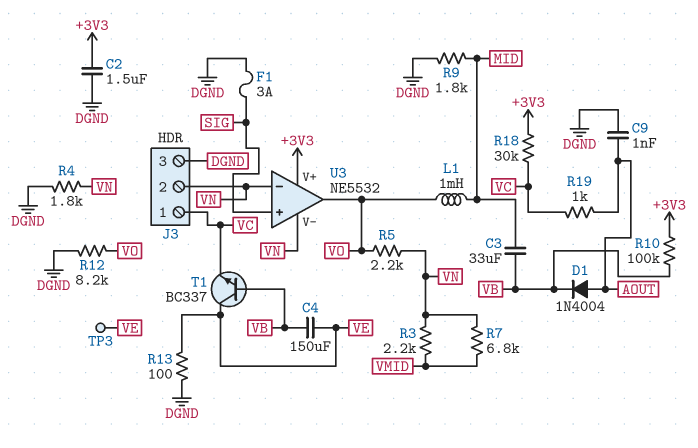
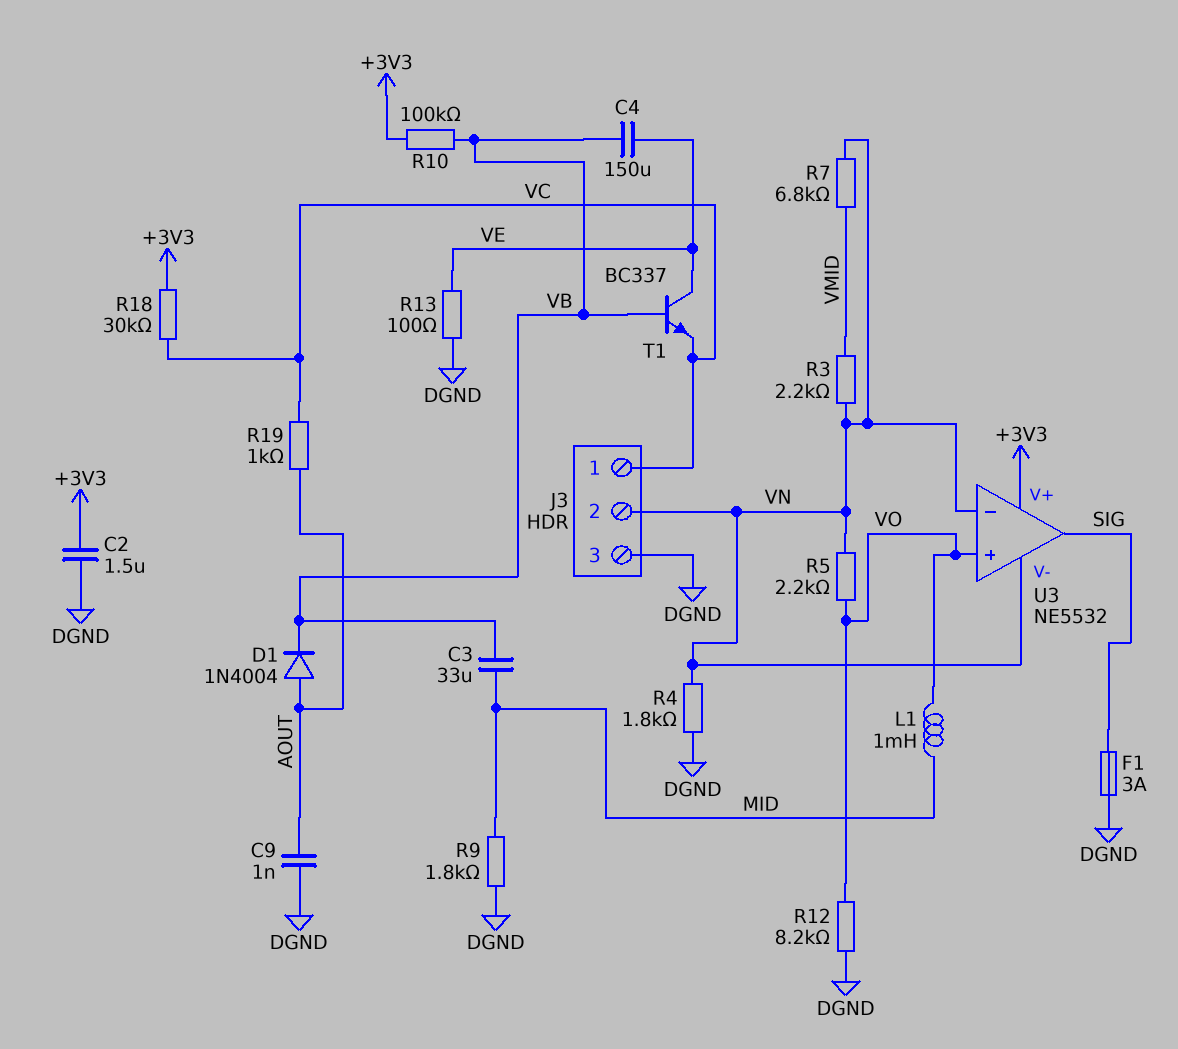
TP3: test point (VE) -> none
U3 pin in+: SIG -> VO
U3 pin out: VO -> SIG

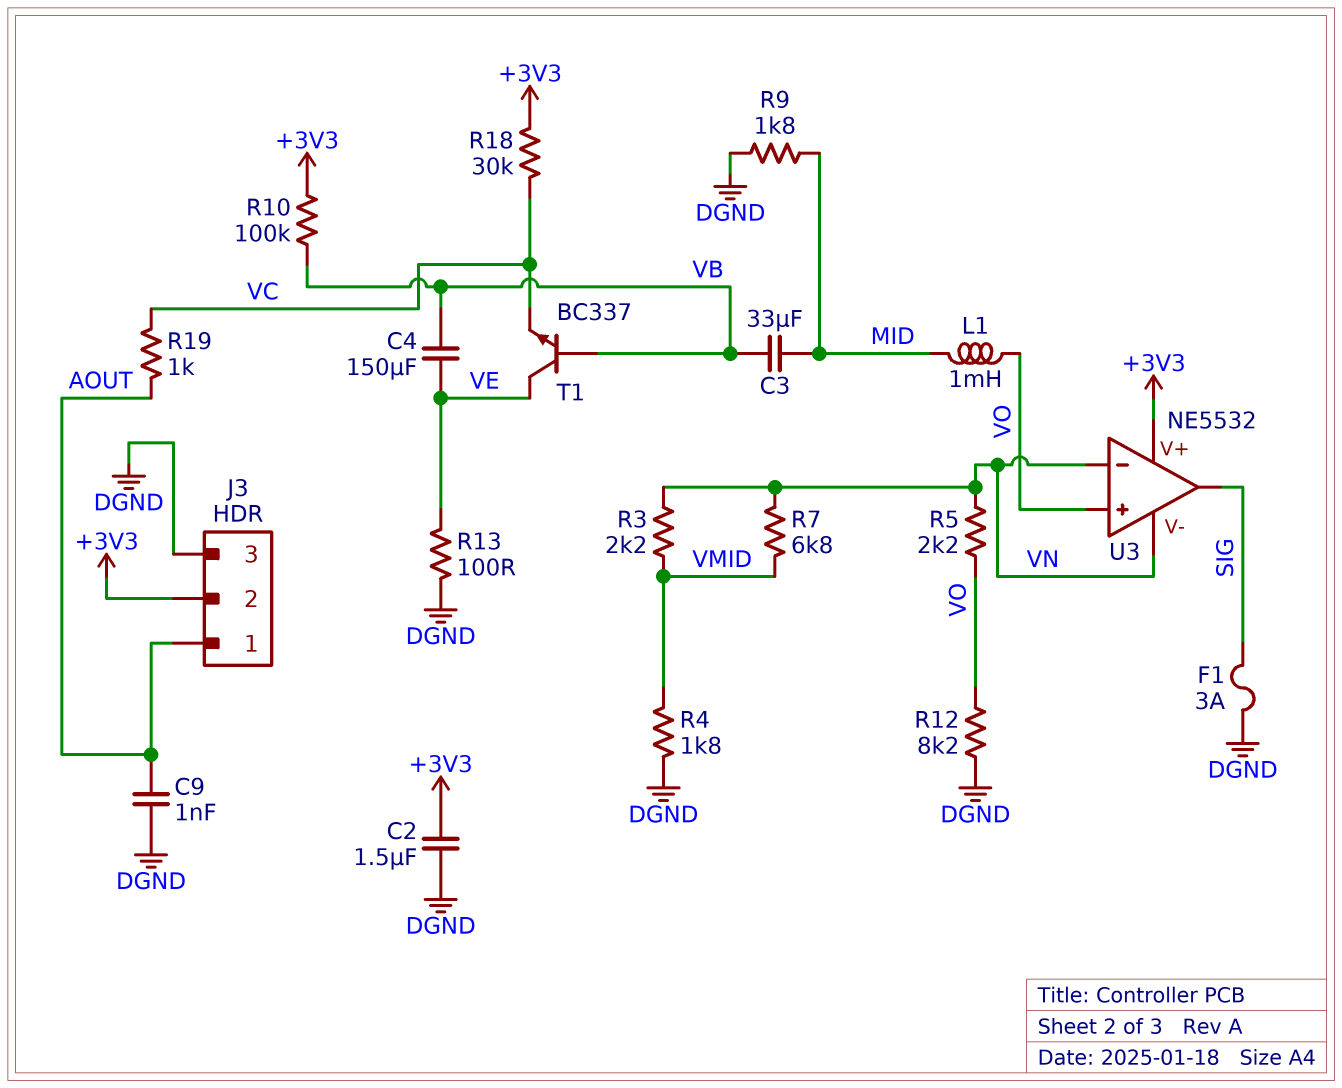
D1: diode 1N4004 (A AOUT, K VB) -> none
J3 pin 1: VC -> AOUT
J3 pin 2: VN -> +3V3
R4: 1.8k (DGND, VN) -> 1.8k (DGND, VMID)

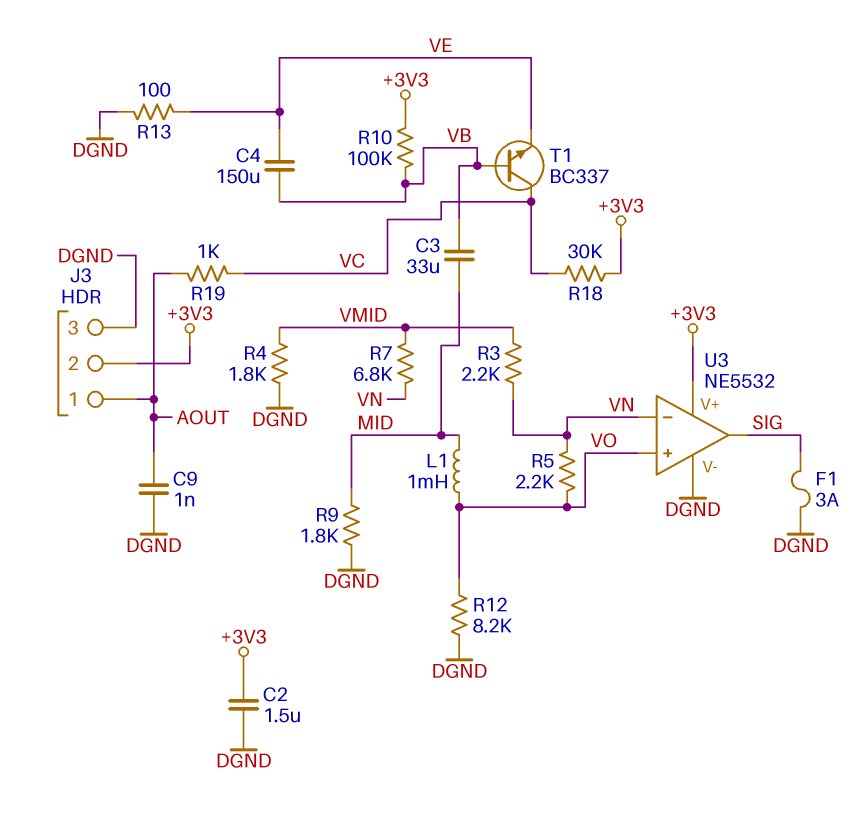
T1: NPN BC337 (B VB, C VE, E VC) -> NPN BC337 (B VB, C VC, E VE)
U3 pin V-: VN -> DGND

